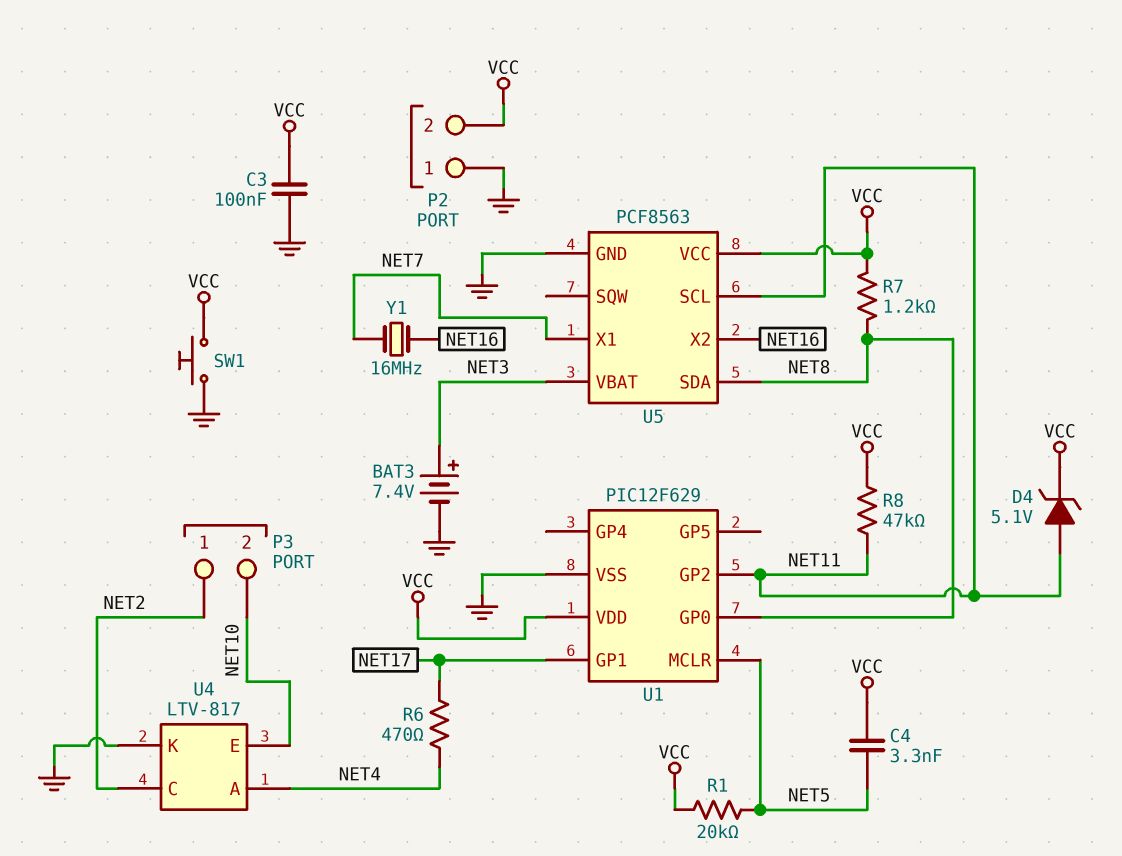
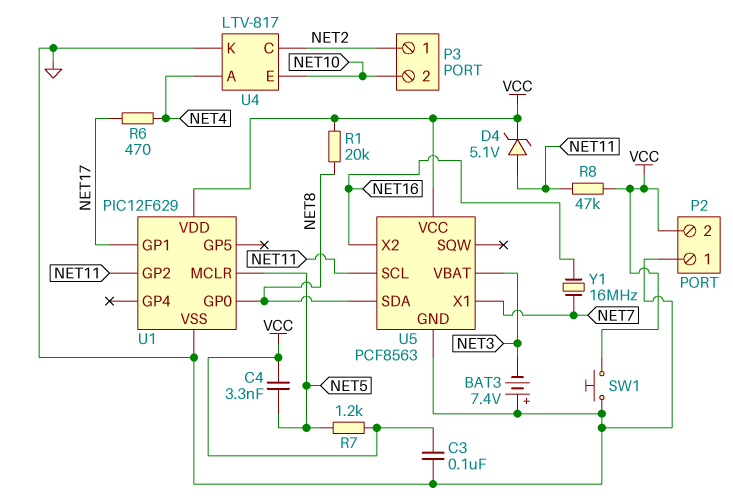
BAT3: 7.4V (plus NET3, minus GND) -> 7.4V (plus GND, minus NET3)
R1: 20k (NET5, VCC) -> 20k (NET8, VCC)
R7: 1.2k (NET8, VCC) -> 1.2k (NET5, VCC)

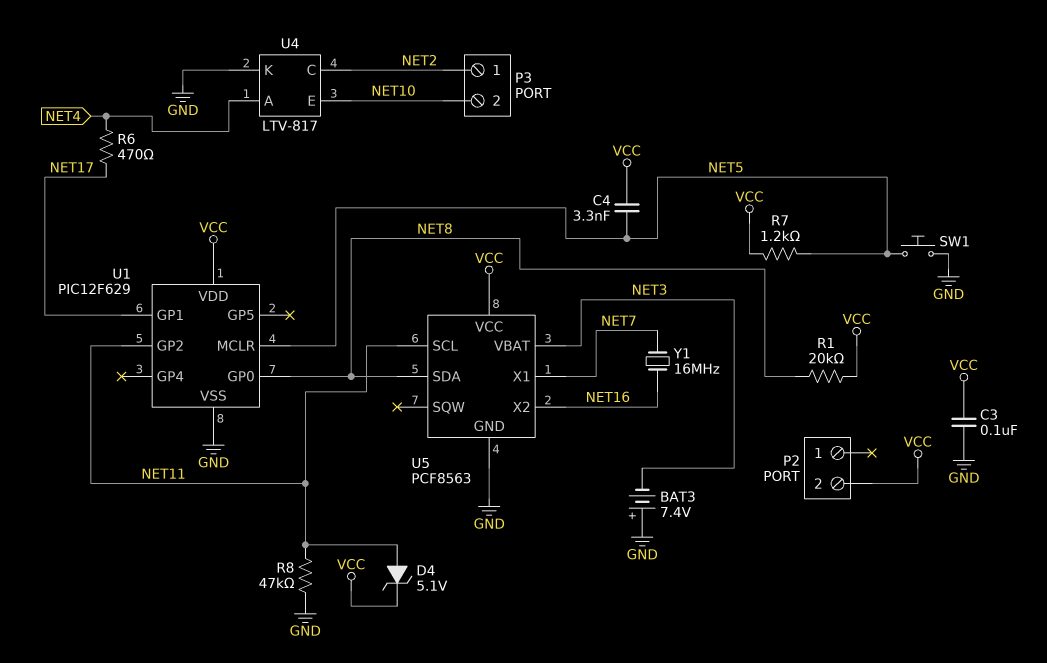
P2 pin 1: GND -> none
R8: 47k (NET11, VCC) -> 47k (GND, NET11)
SW1: button (GND, VCC) -> button (GND, NET5)

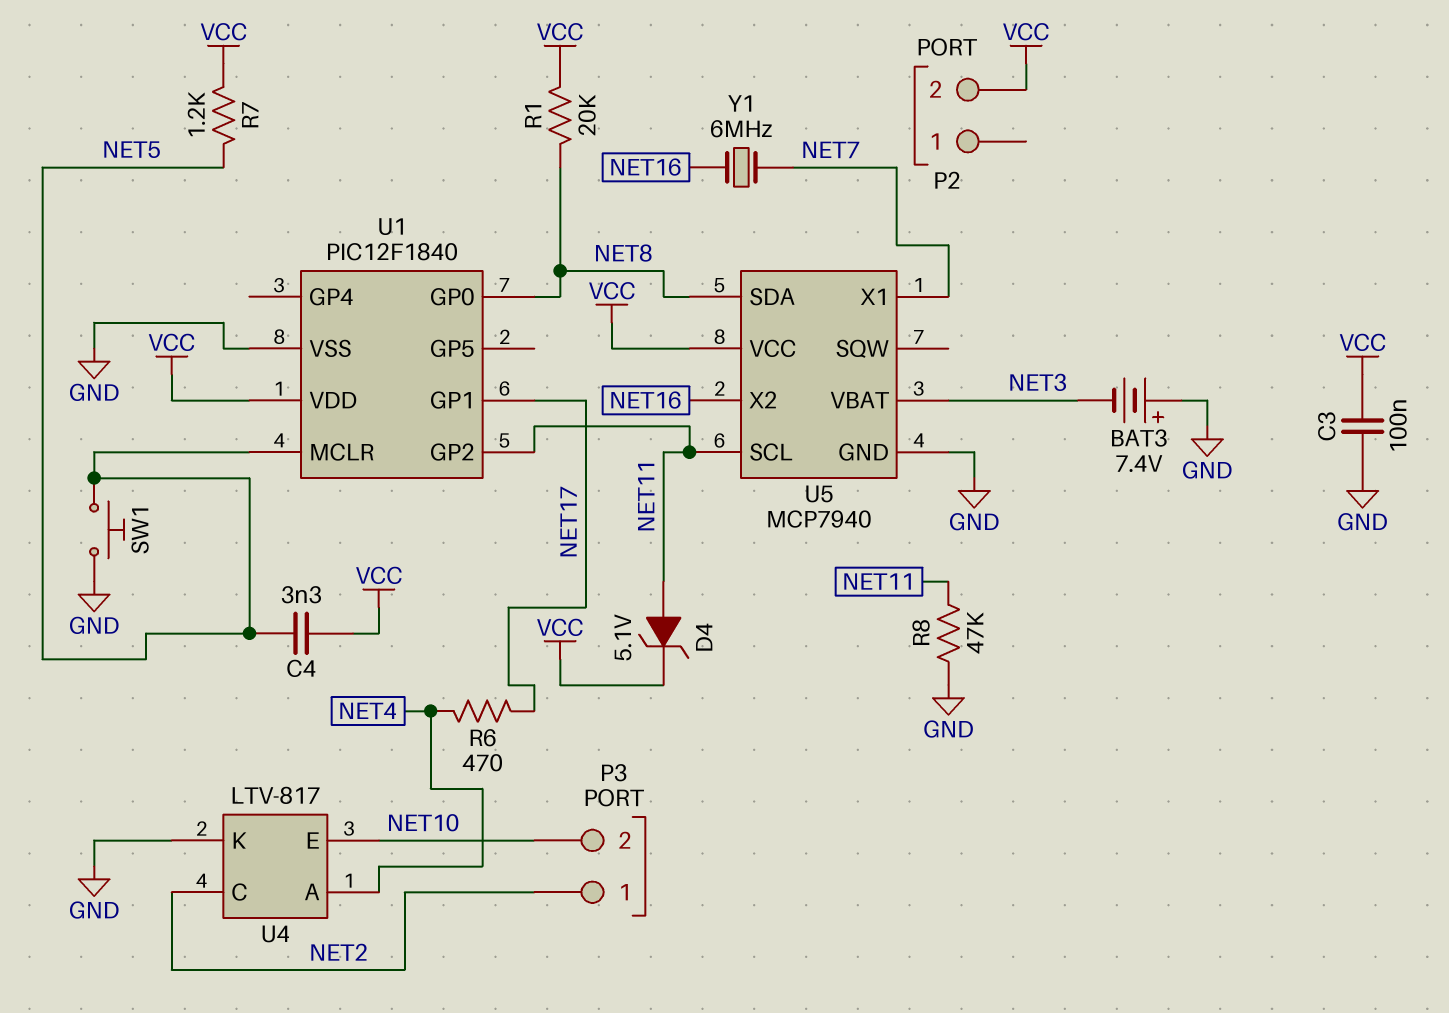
U1: PIC12F629 -> PIC12F1840
U5: PCF8563 -> MCP7940
Y1: 16MHz (NET7, NET16) -> 6MHz (NET7, NET16)

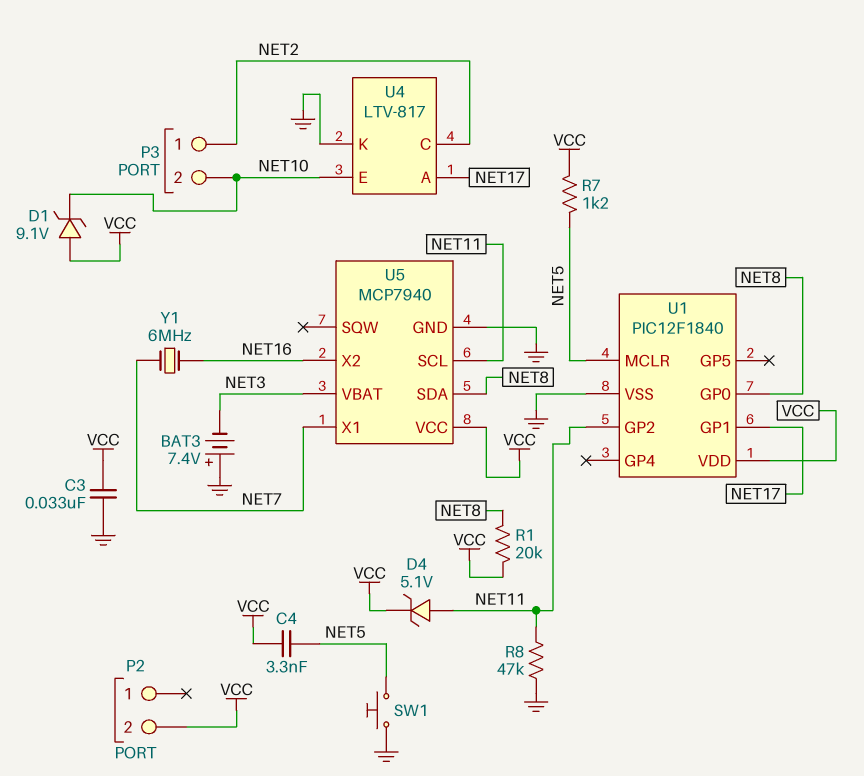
C3: 100nF (GND, VCC) -> 33nF (GND, VCC)
D1: none -> zener 9.1V (A VCC, K NET10)
R6: 470 (NET4, NET17) -> none
U4 pin A: NET4 -> NET17

